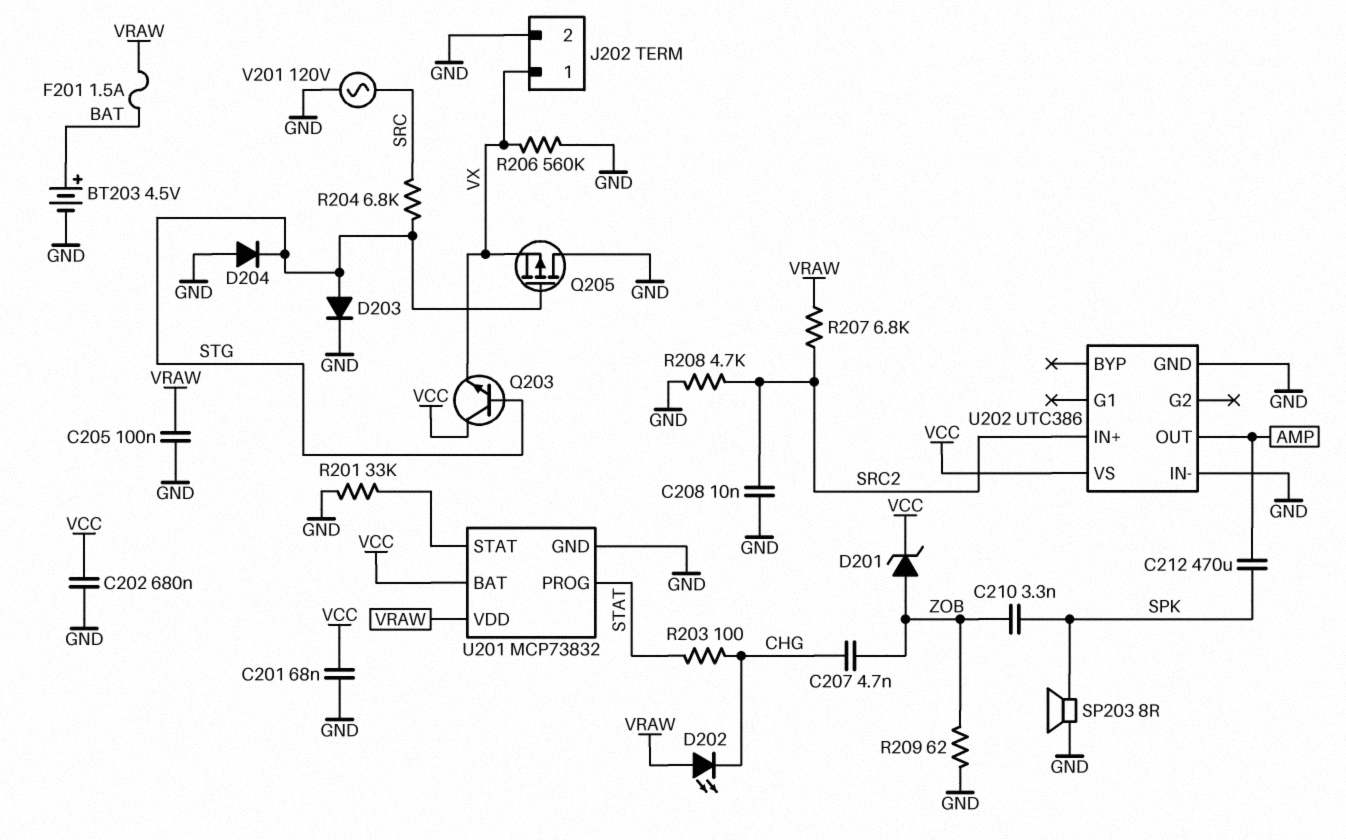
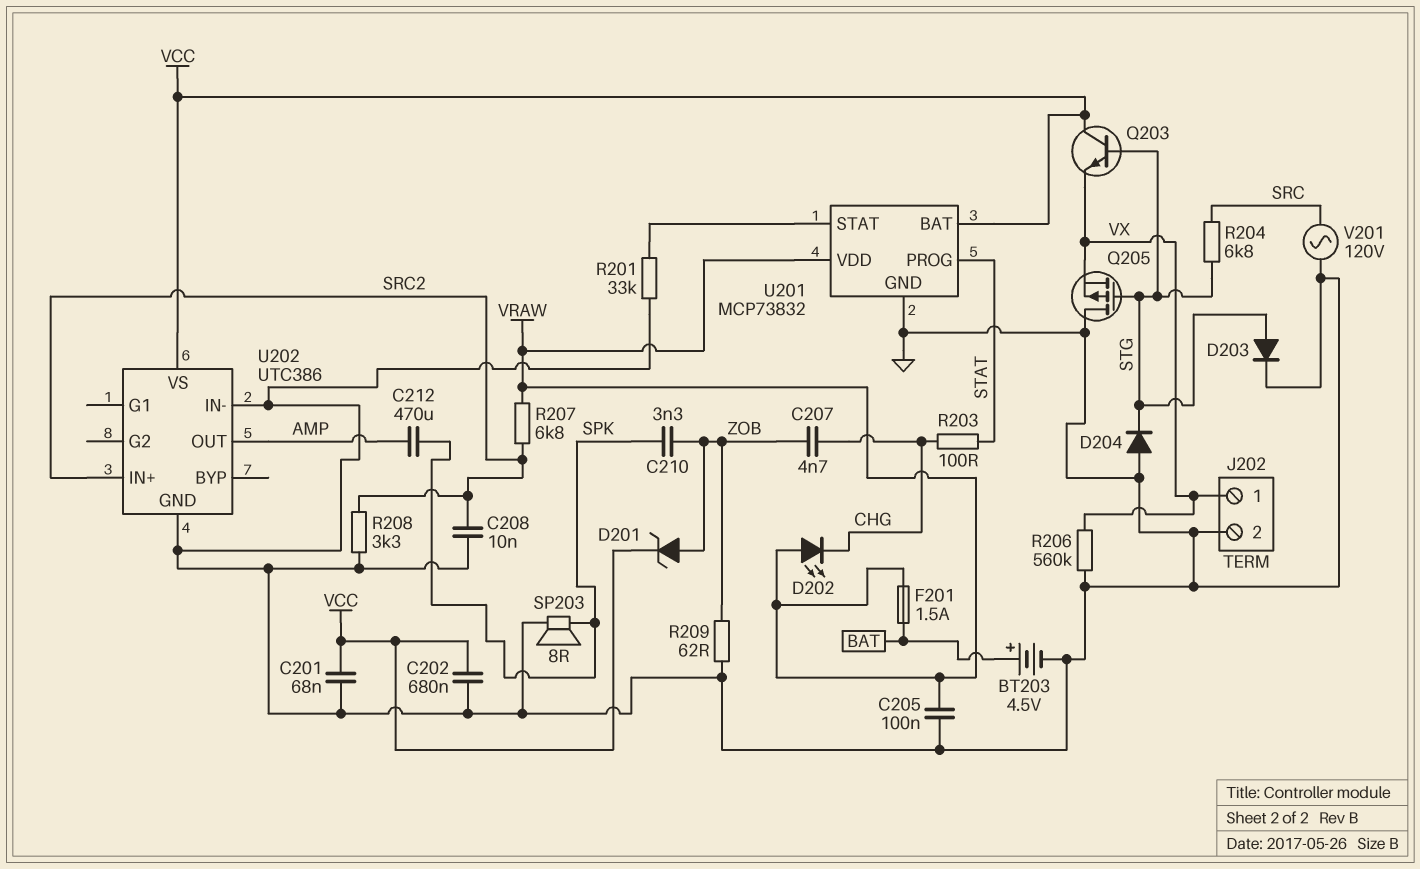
R208: 4.7k (GND, SRC2) -> 3.3k (GND, SRC2)

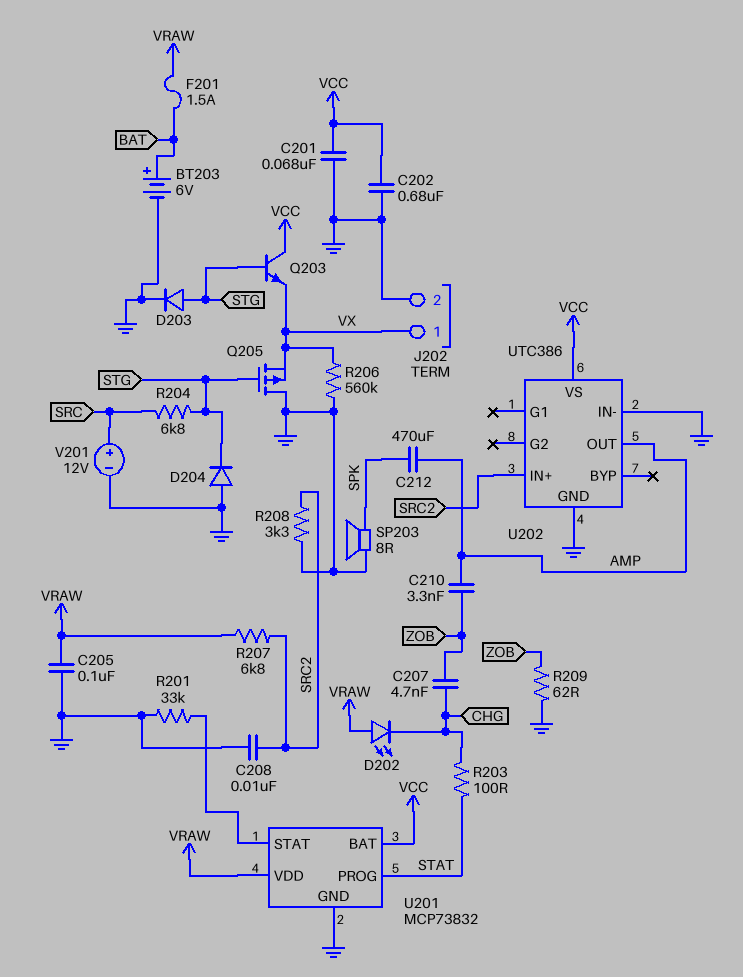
BT203: 4.5V (plus BAT, minus GND) -> 6V (plus BAT, minus GND)
C210: 3.3nF (SPK, ZOB) -> 3.3nF (AMP, ZOB)
D201: zener (A ZOB, K VCC) -> none
V201: AC 120V (GND, SRC) -> 12V (plus SRC, minus GND)

